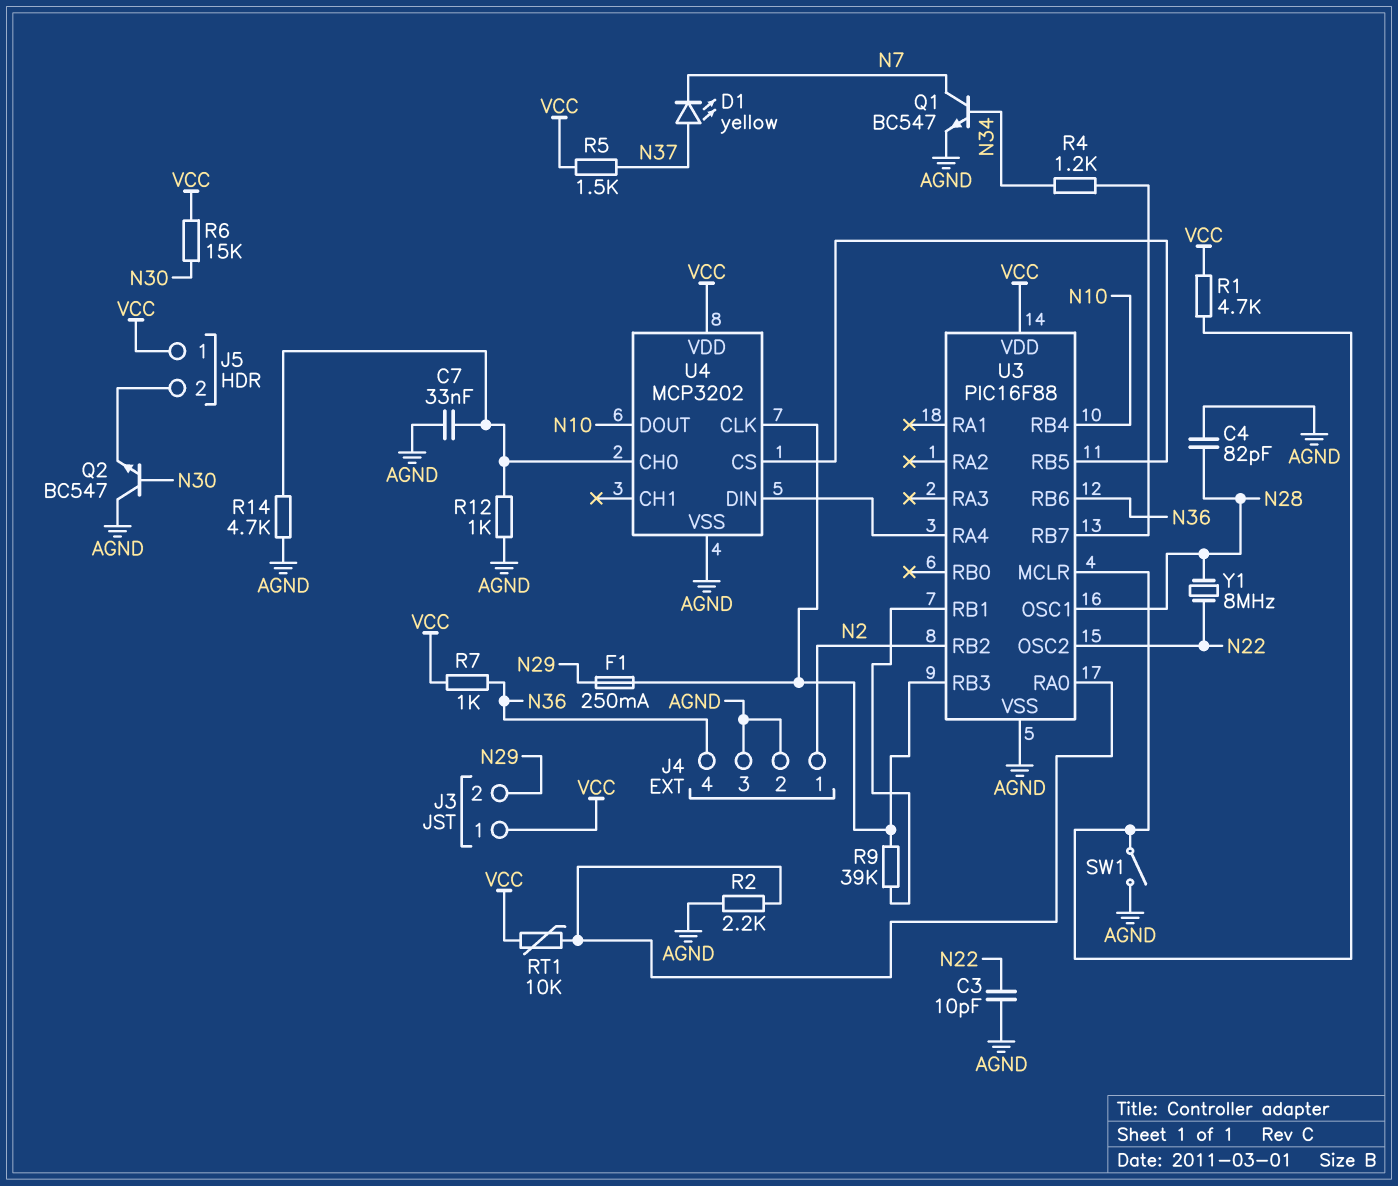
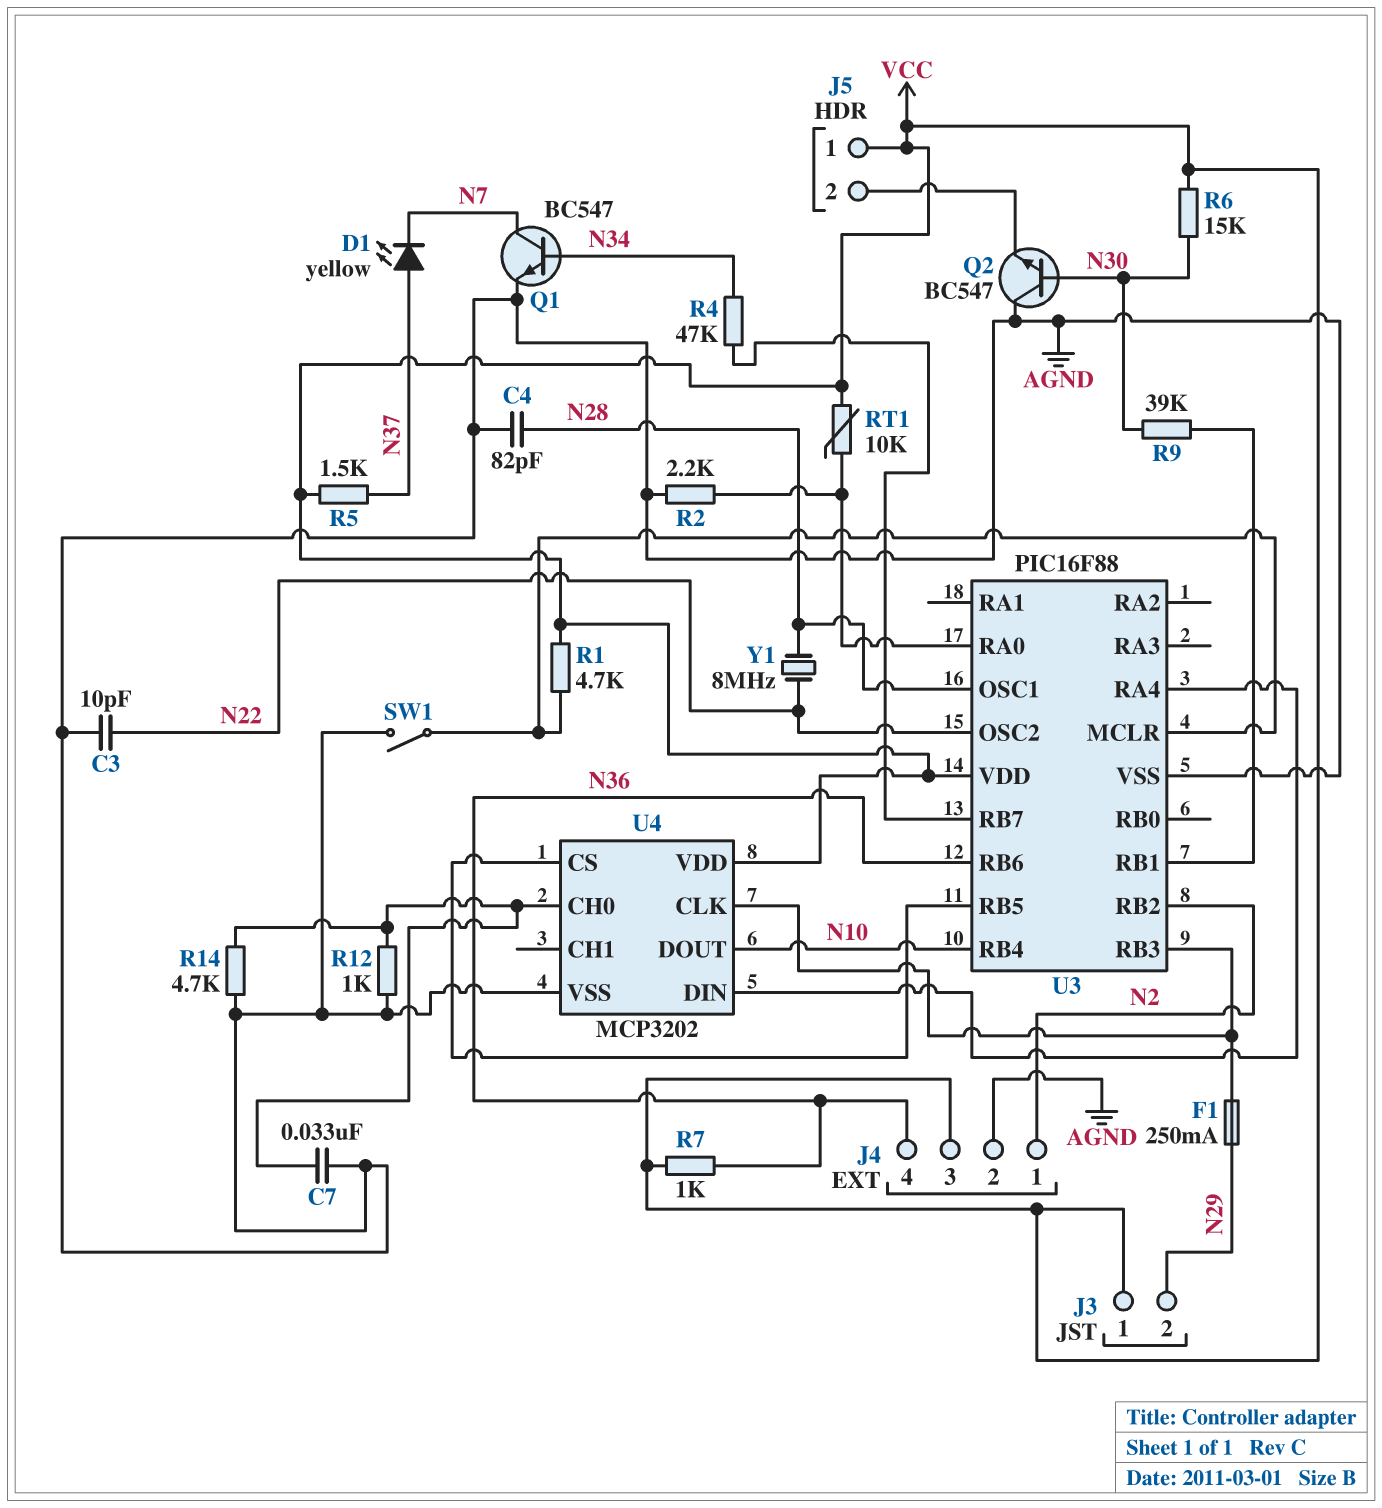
J4 pin 3: AGND -> VCC
R4: 1.2k (N34, U3/RB7) -> 47k (N34, U3/RB7)
R9: 39k (U3/RB1, U3/RB3) -> 39k (N30, U3/RB1)

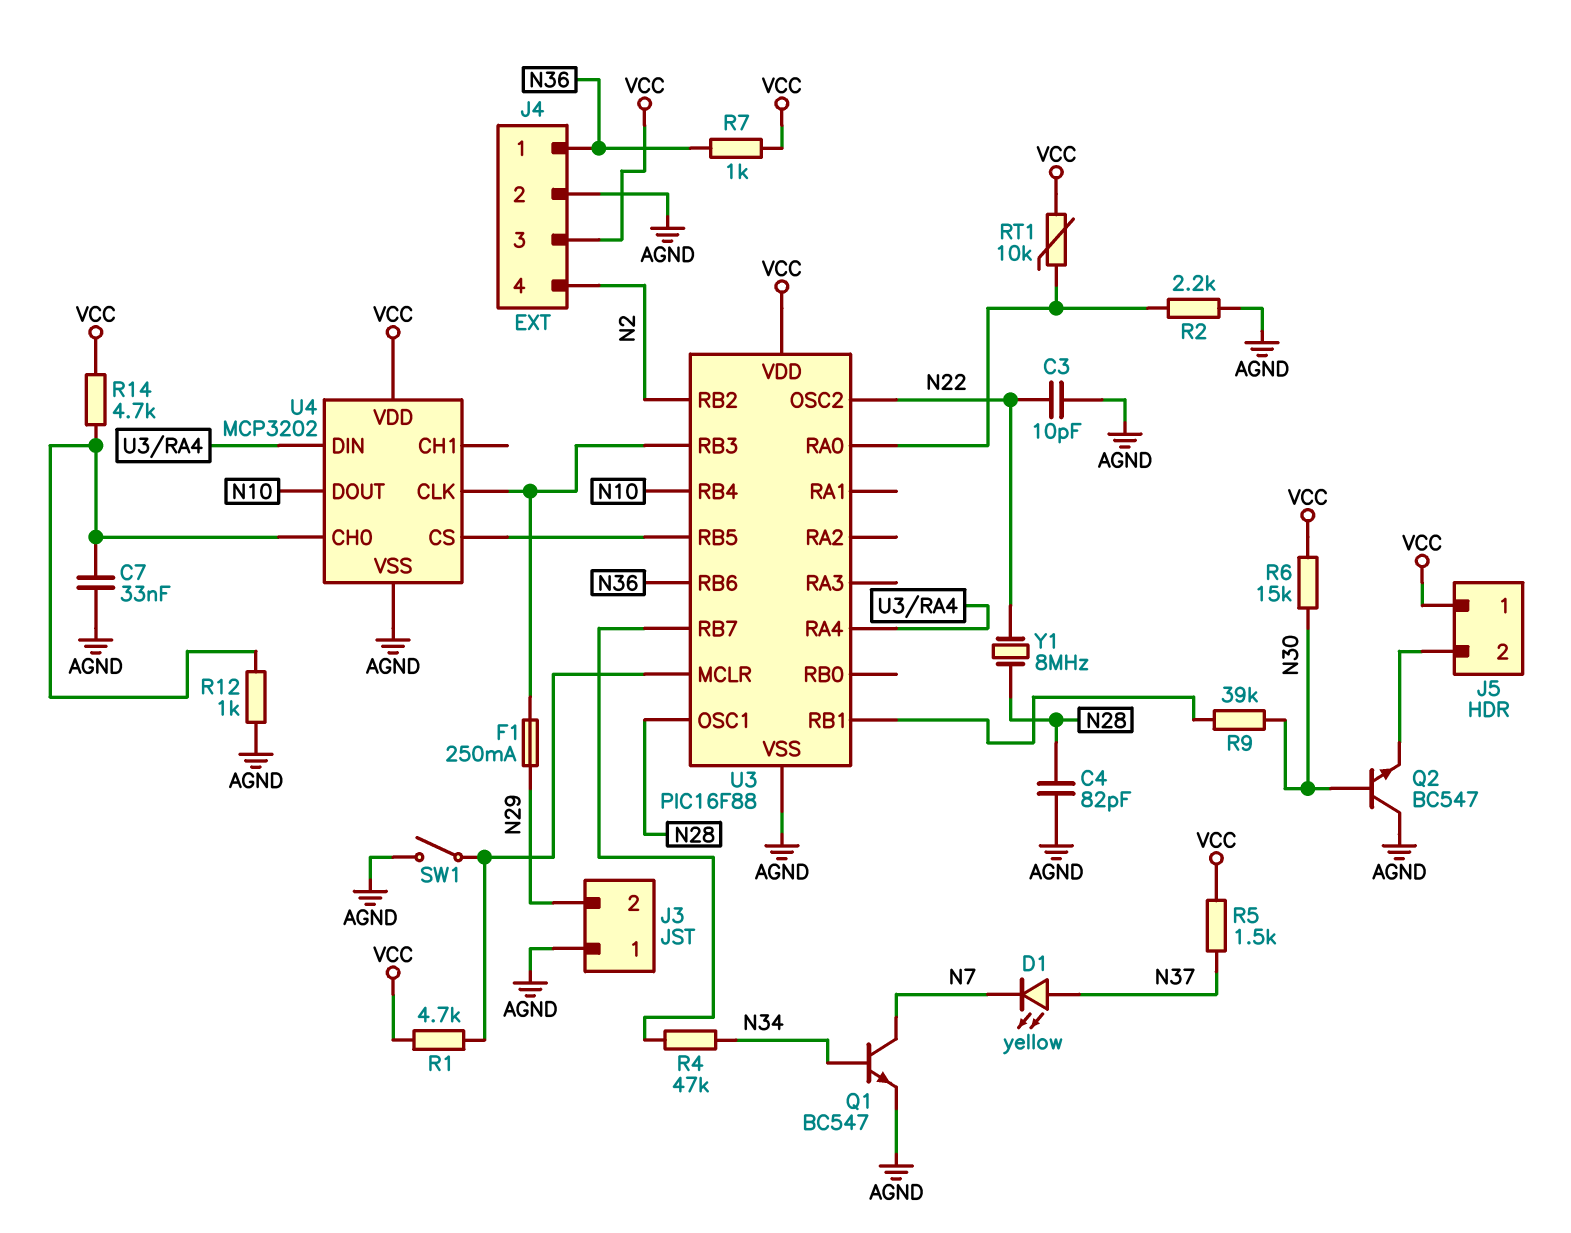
J3 pin 1: VCC -> AGND
J4 pin 1: N2 -> N36
J4 pin 4: N36 -> N2
R14: 4.7k (AGND, U4/CH0) -> 4.7k (U4/CH0, VCC)

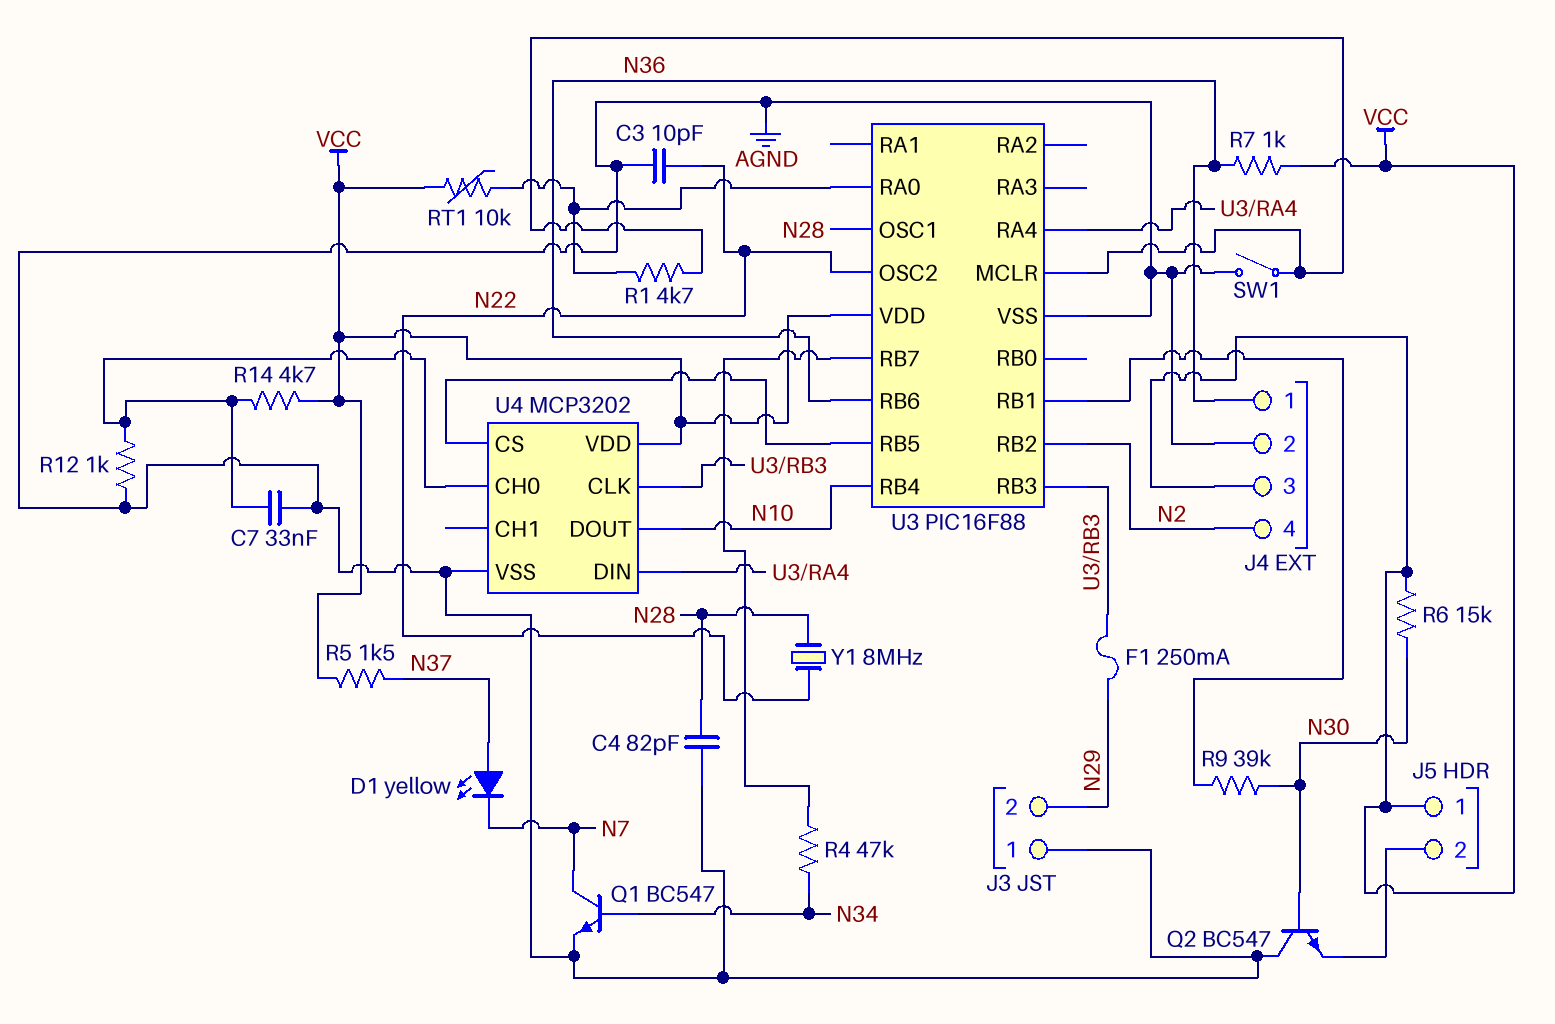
R1: 4.7k (U3/MCLR, VCC) -> 4.7k (U3/MCLR, U3/RA0)
R2: 2.2k (AGND, U3/RA0) -> none

